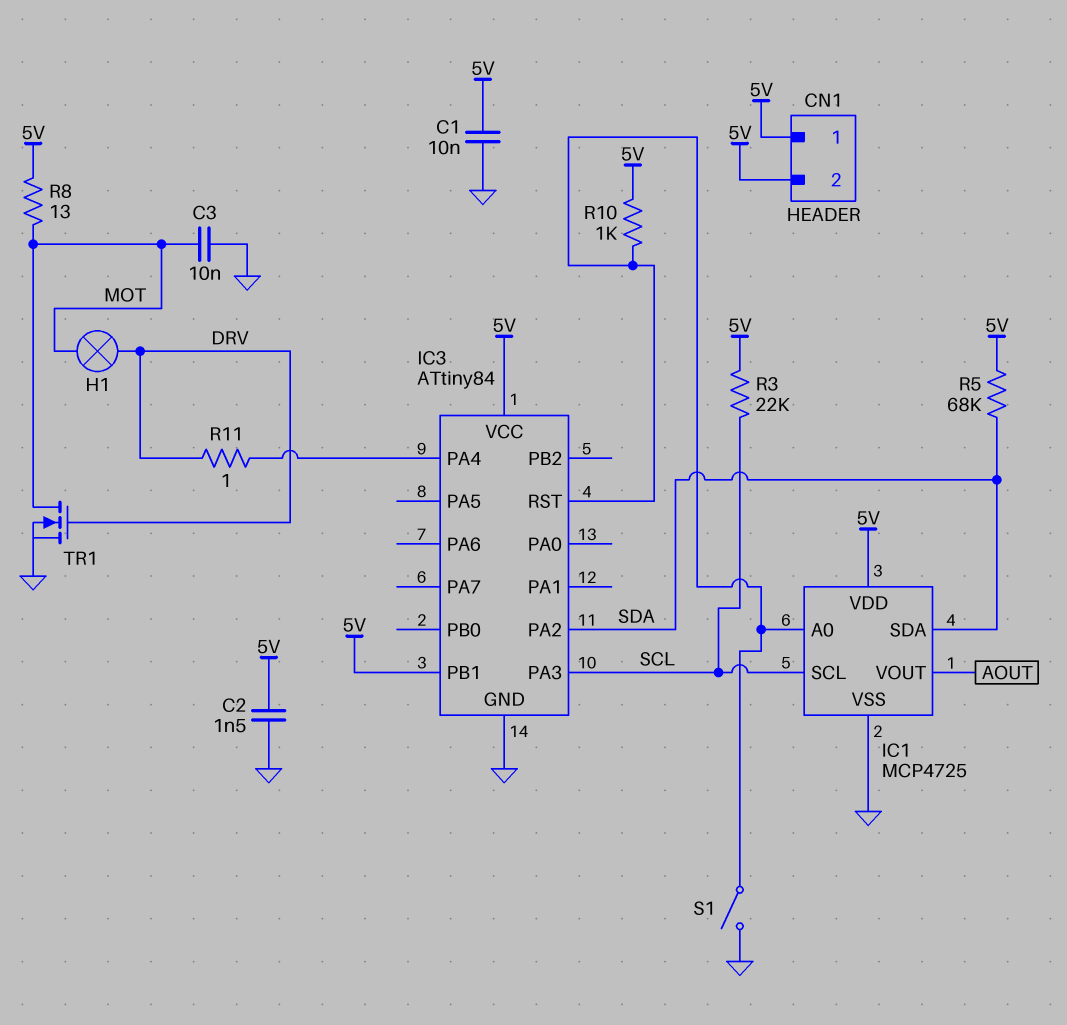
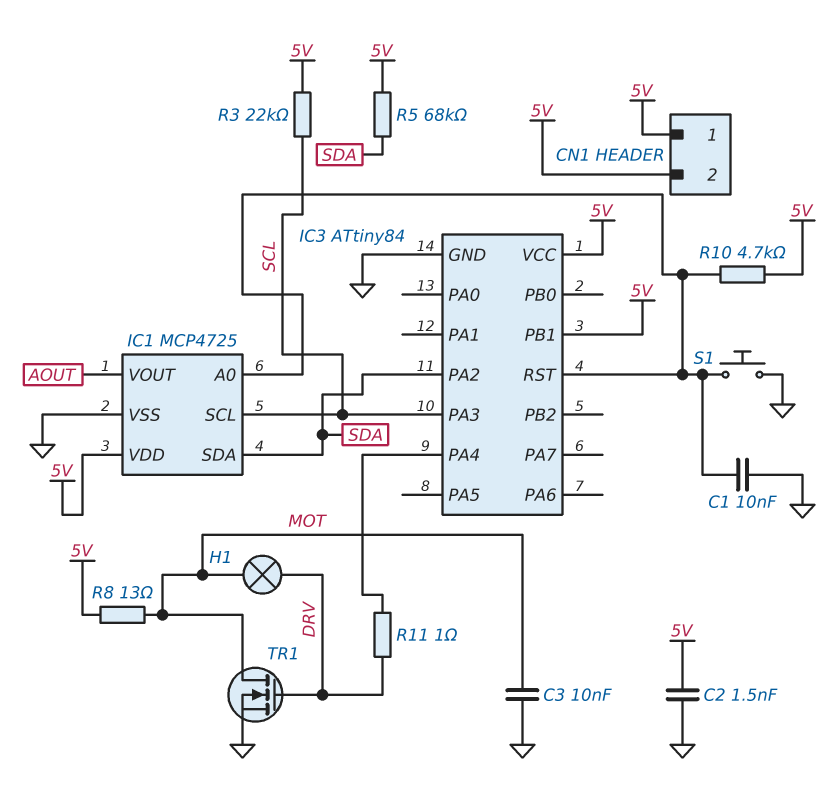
C1: 10nF (5V, GND) -> 10nF (GND, IC1/A0)
R10: 1k (5V, IC1/A0) -> 4.7k (5V, IC1/A0)
S1: switch (GND, IC1/A0) -> button (GND, IC1/A0)

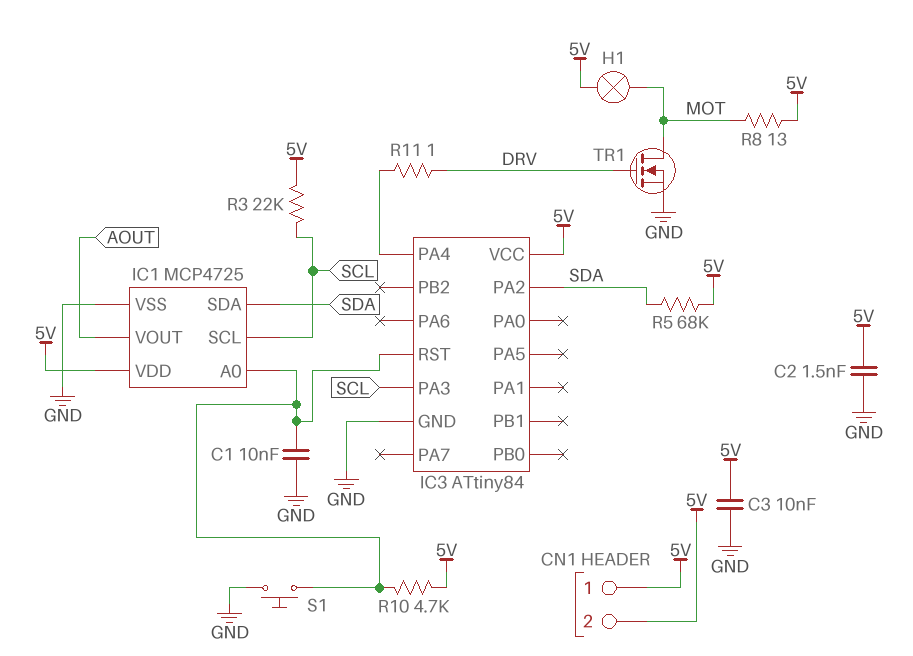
C3: 10nF (GND, MOT) -> 10nF (5V, GND)
H1: lamp (DRV, MOT) -> lamp (5V, MOT)
IC3 pin PB1: 5V -> none

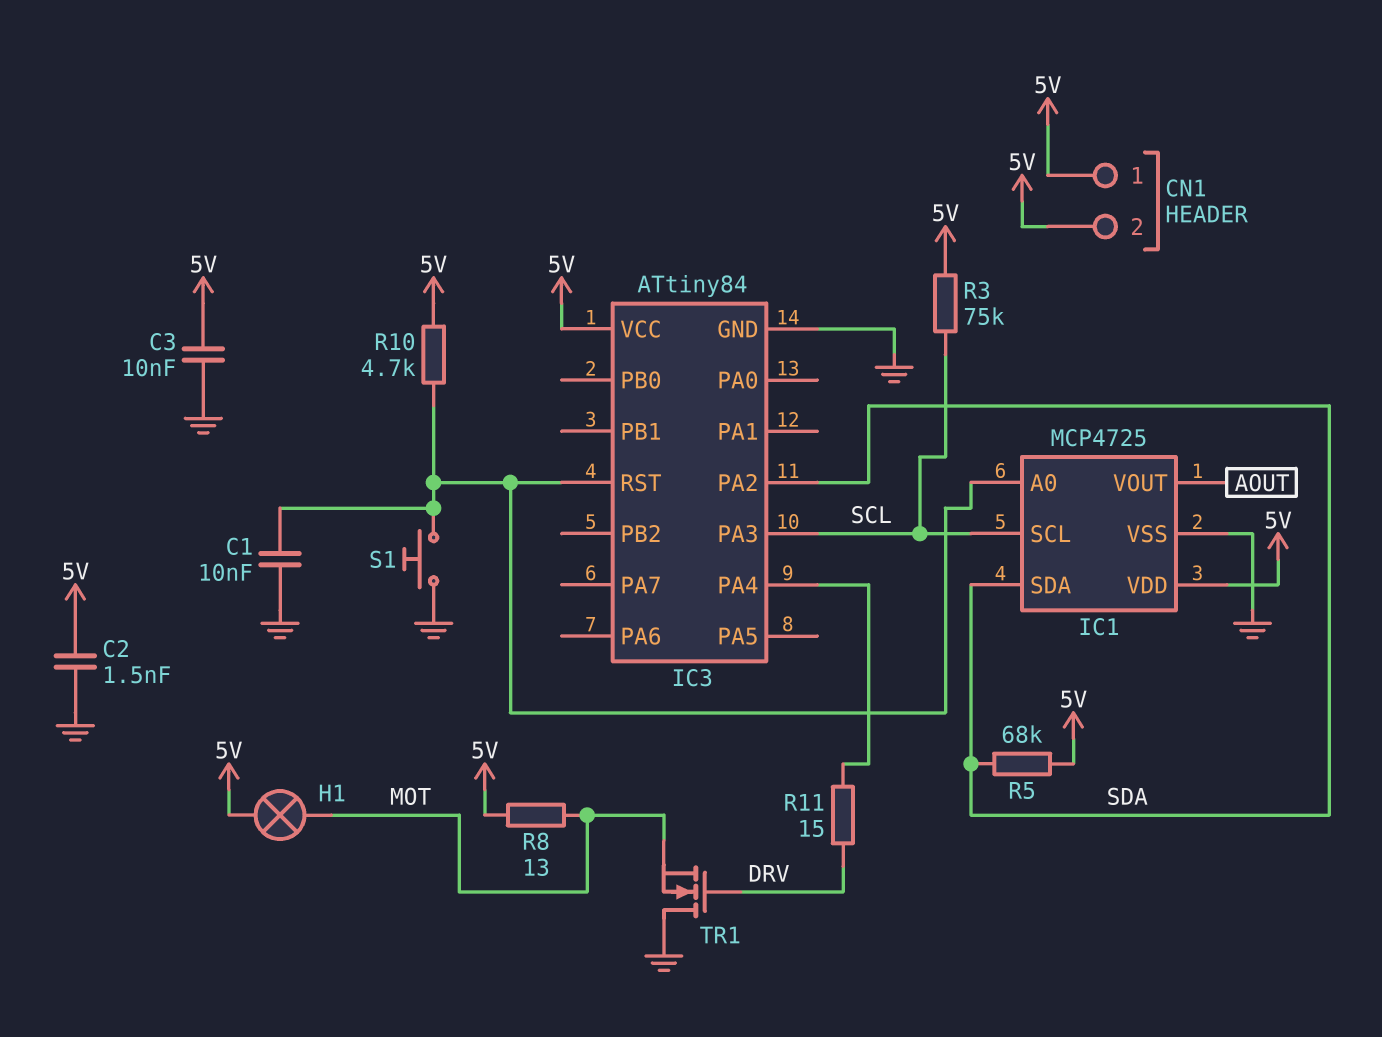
R3: 22k (5V, SCL) -> 75k (5V, SCL)
R11: 1 (DRV, IC3/PA4) -> 15 (DRV, IC3/PA4)
TR1: NMOS (G DRV, D MOT, S GND) -> NMOS (G DRV, D GND, S MOT)

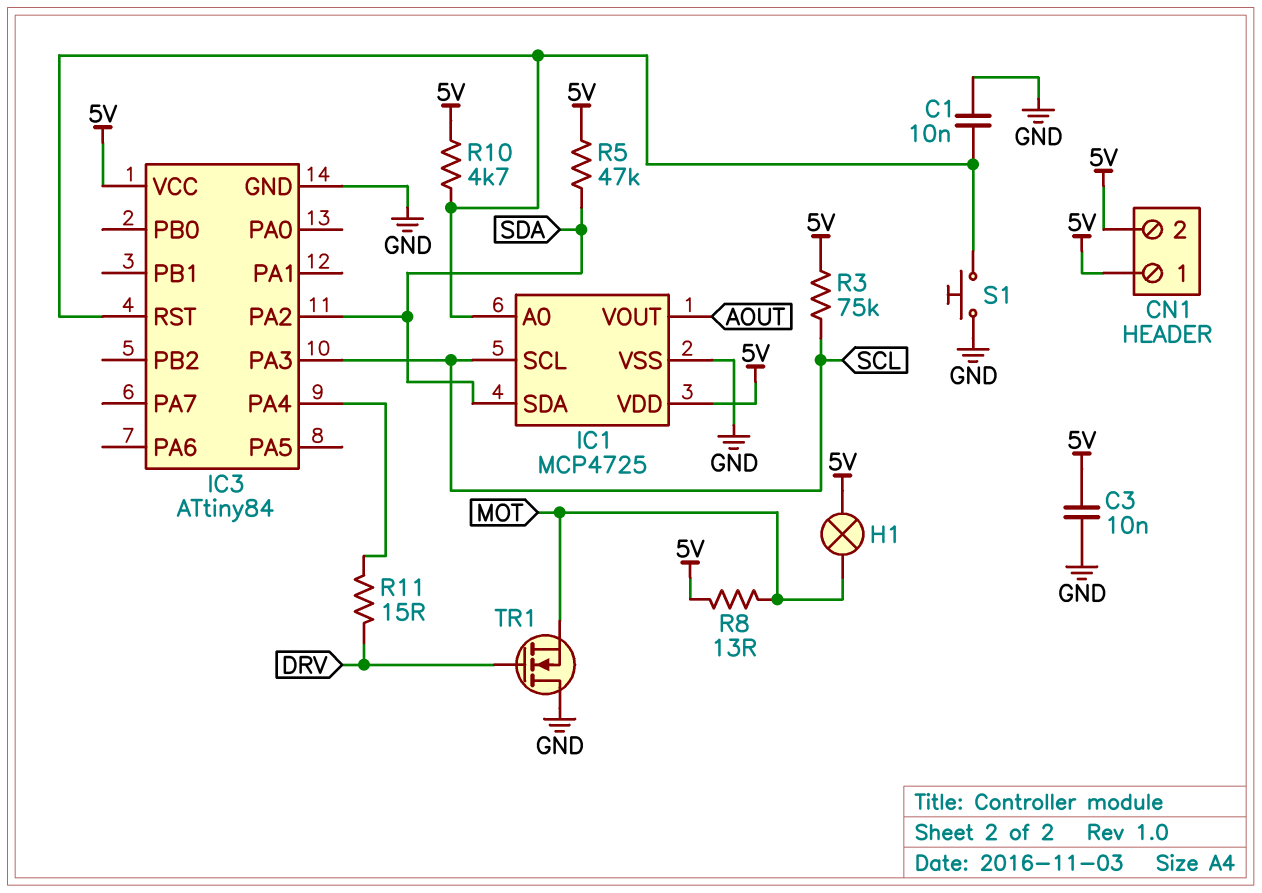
C2: 1.5nF (5V, GND) -> none
R5: 68k (5V, SDA) -> 47k (5V, SDA)

